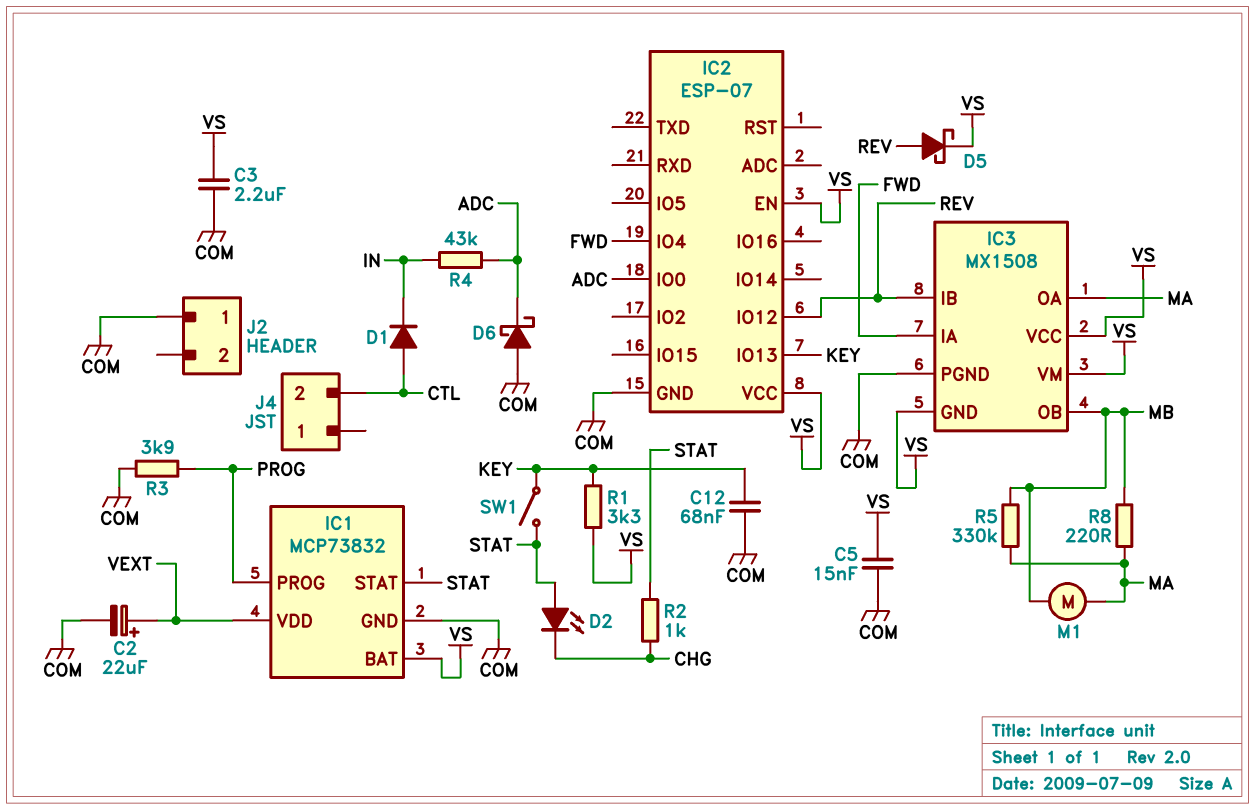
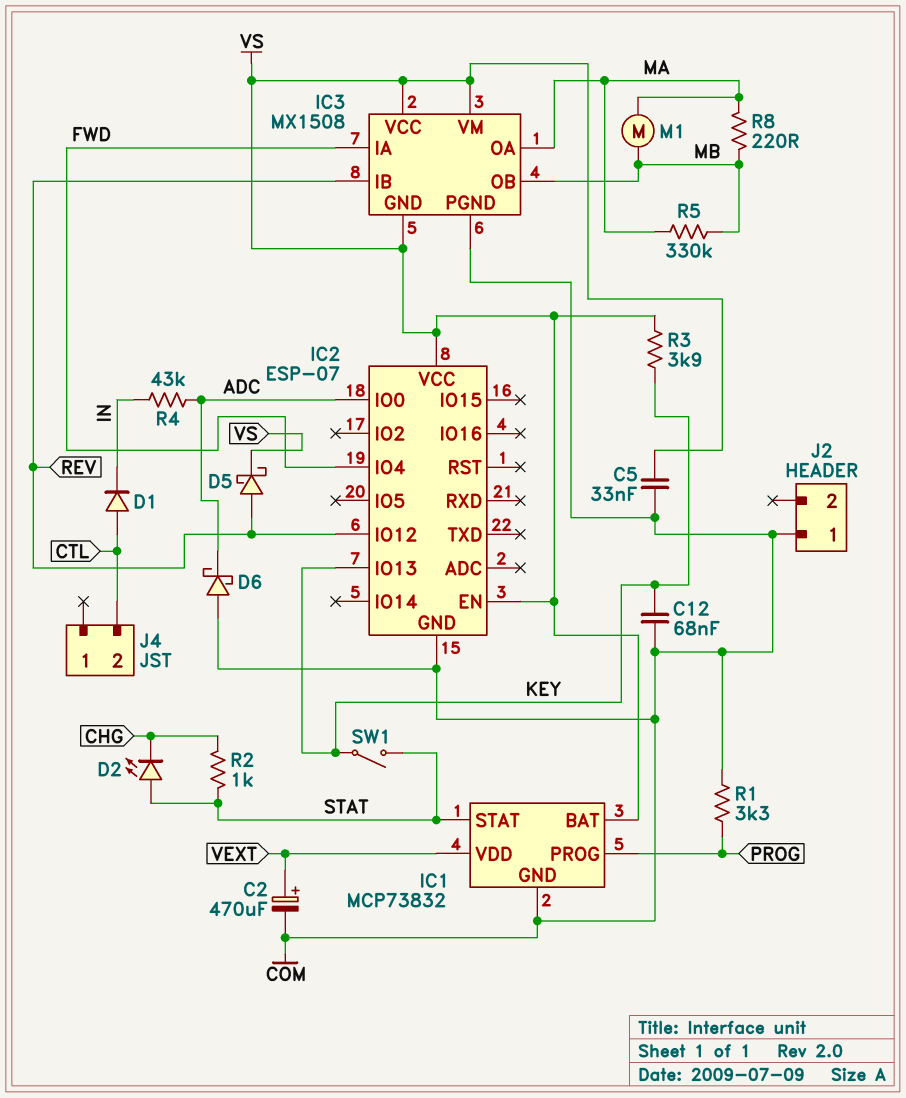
C2: 22uF (plus VEXT, minus COM) -> 470uF (plus VEXT, minus COM)
C3: 2.2uF (COM, VS) -> none
C5: 15nF (COM, VS) -> 33nF (COM, VS)
R1: 3.3k (KEY, VS) -> 3.3k (COM, PROG)
R3: 3.9k (COM, PROG) -> 3.9k (KEY, VS)

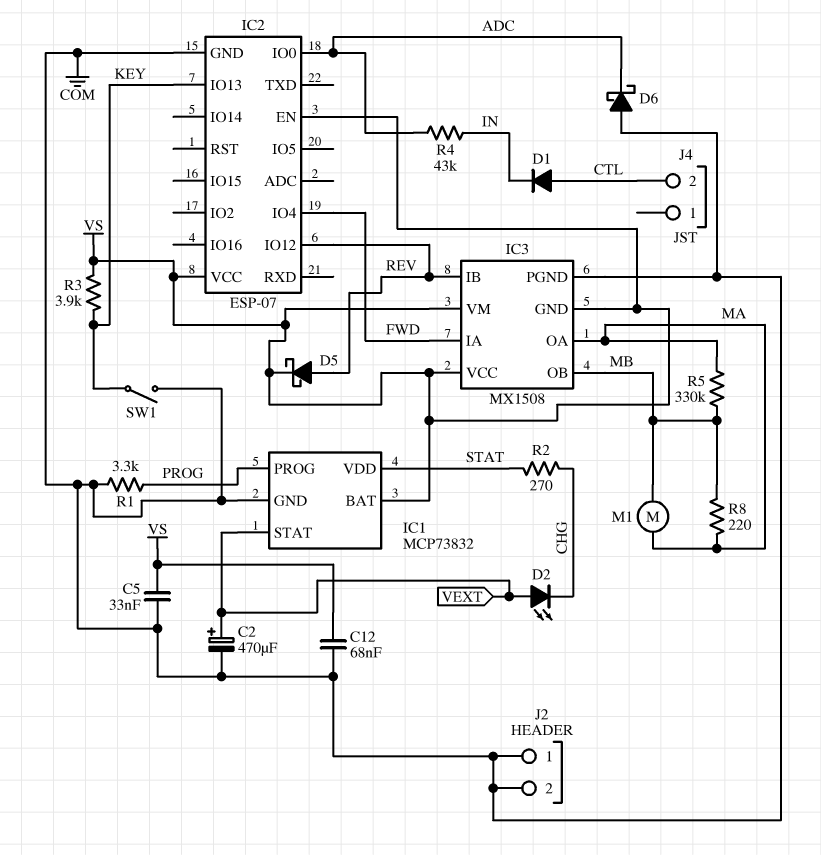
C12: 68nF (COM, KEY) -> 68nF (COM, VS)
D2: LED (A STAT, K CHG) -> LED (A VEXT, K CHG)
IC1 pin STAT: STAT -> VEXT
IC1 pin VDD: VEXT -> STAT
J2 pin 2: none -> COM
R2: 1k (CHG, STAT) -> 270 (CHG, STAT)
SW1: switch (KEY, STAT) -> switch (COM, KEY)

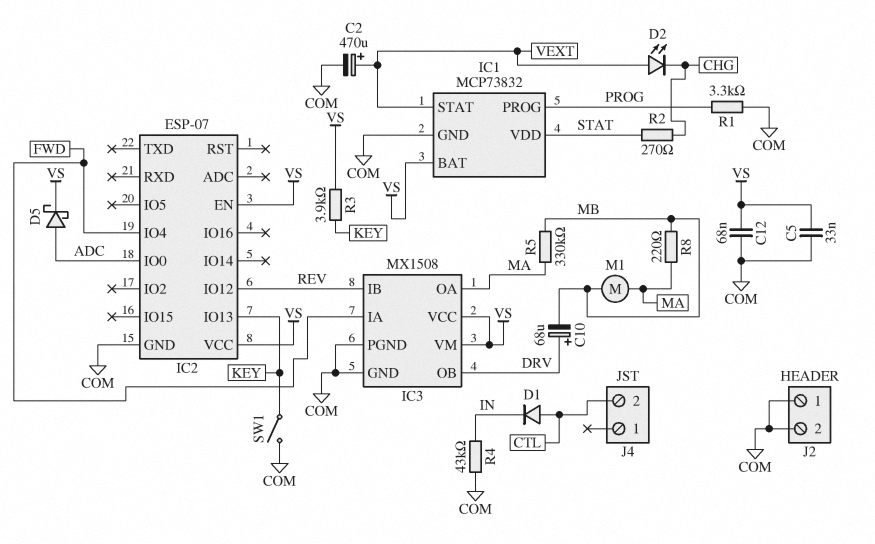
C10: none -> 68uF (plus DRV, minus MB)
D5: schottky (A REV, K VS) -> schottky (A ADC, K VS)
D6: schottky (A COM, K ADC) -> none
IC3 pin GND: VS -> COM
IC3 pin OB: MB -> DRV
R4: 43k (ADC, IN) -> 43k (COM, IN)

